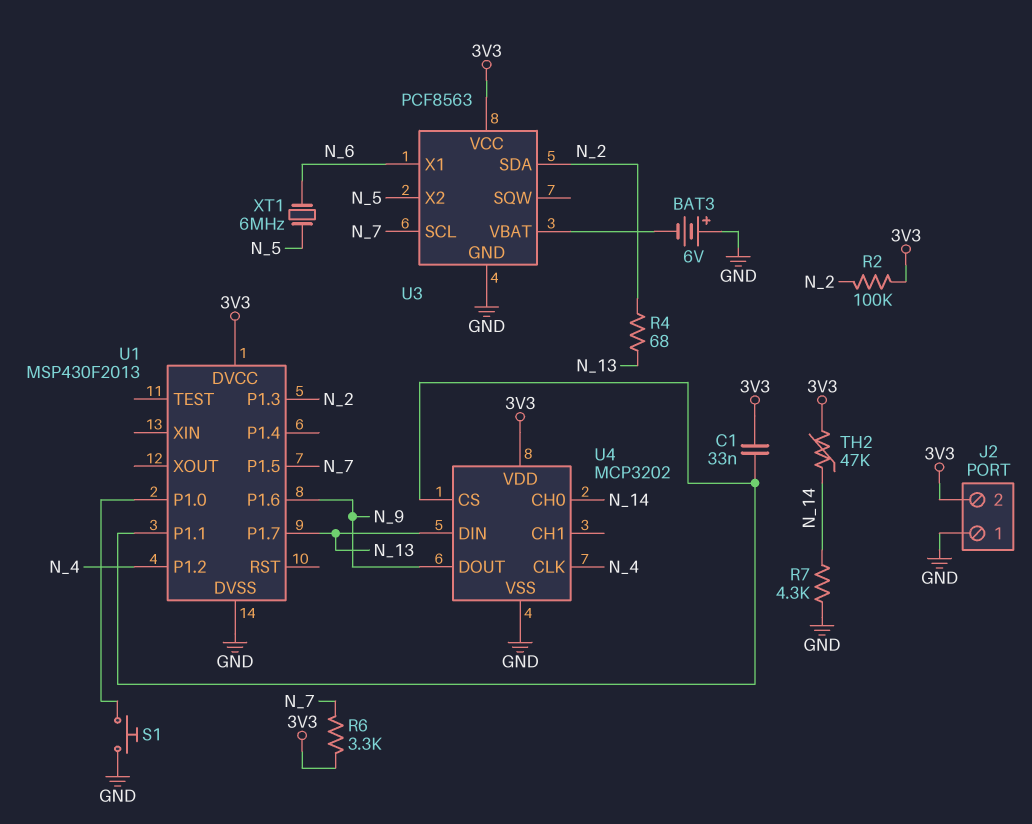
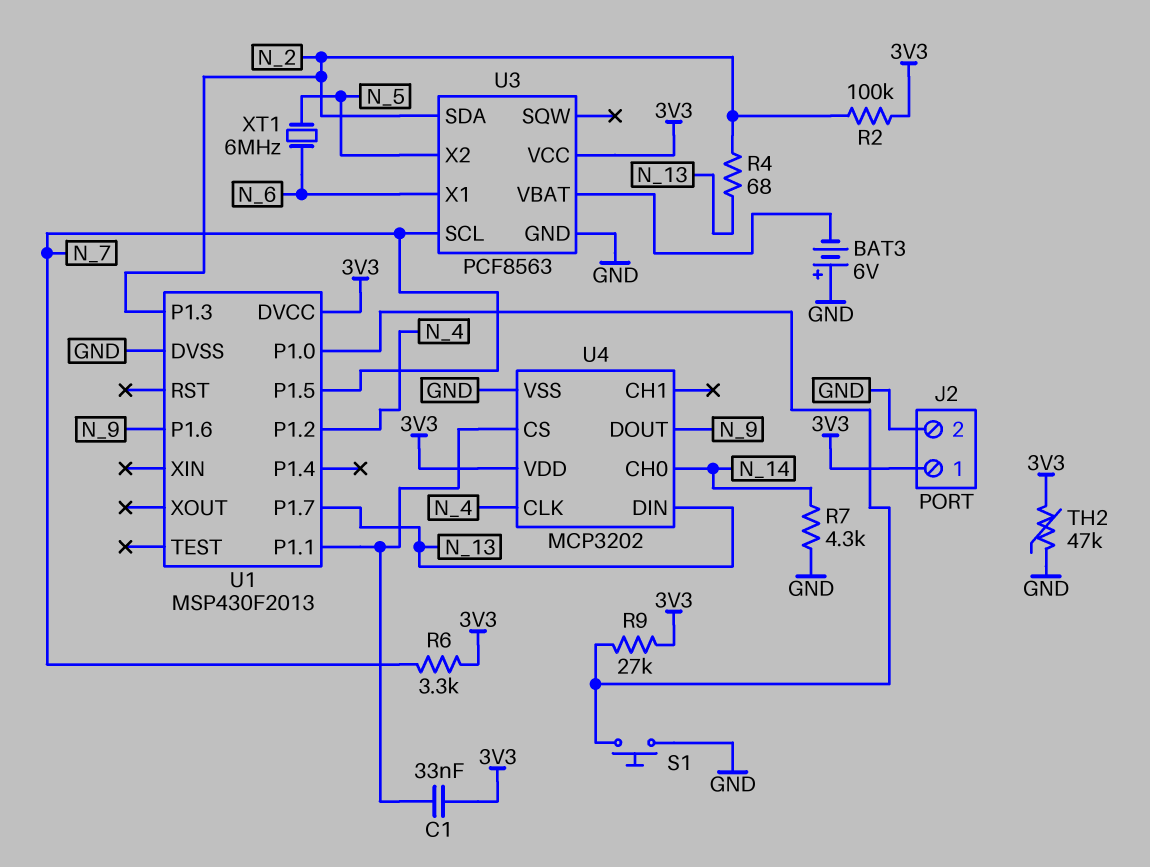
J2 pin 1: GND -> 3V3
J2 pin 2: 3V3 -> GND
R9: none -> 27k (3V3, U1/P1.0)
TH2: 47k (3V3, N_14) -> 47k (3V3, GND)

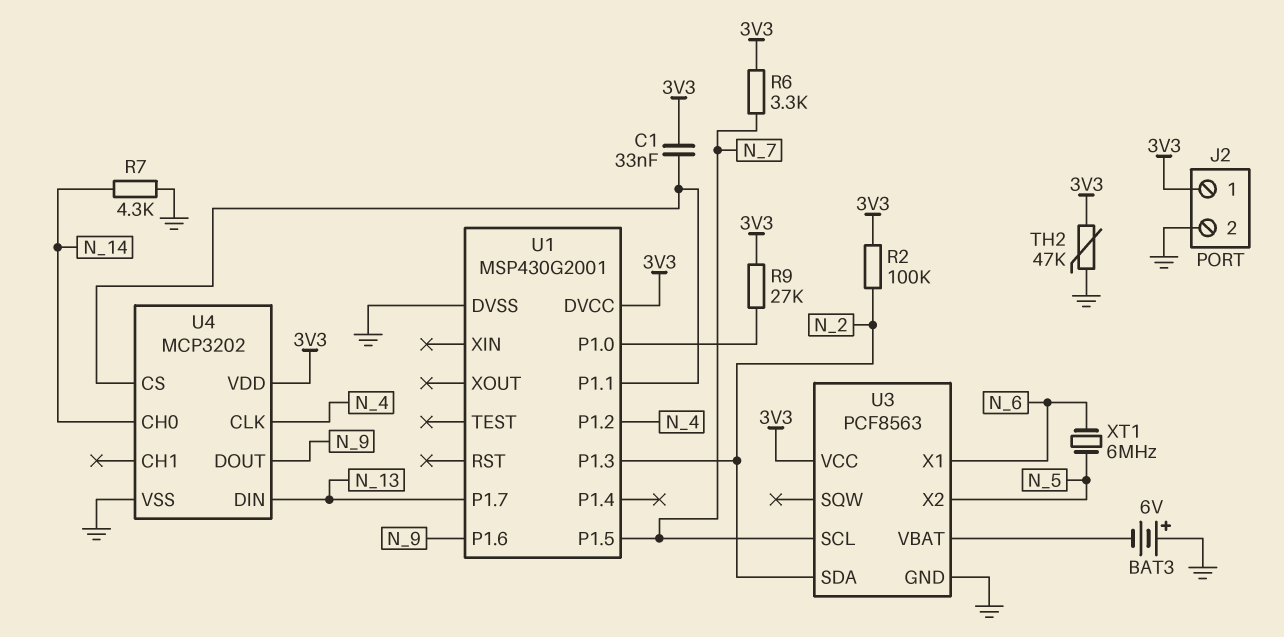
R4: 68 (N_2, N_13) -> none
S1: button (GND, U1/P1.0) -> none
U1: MSP430F2013 -> MSP430G2001

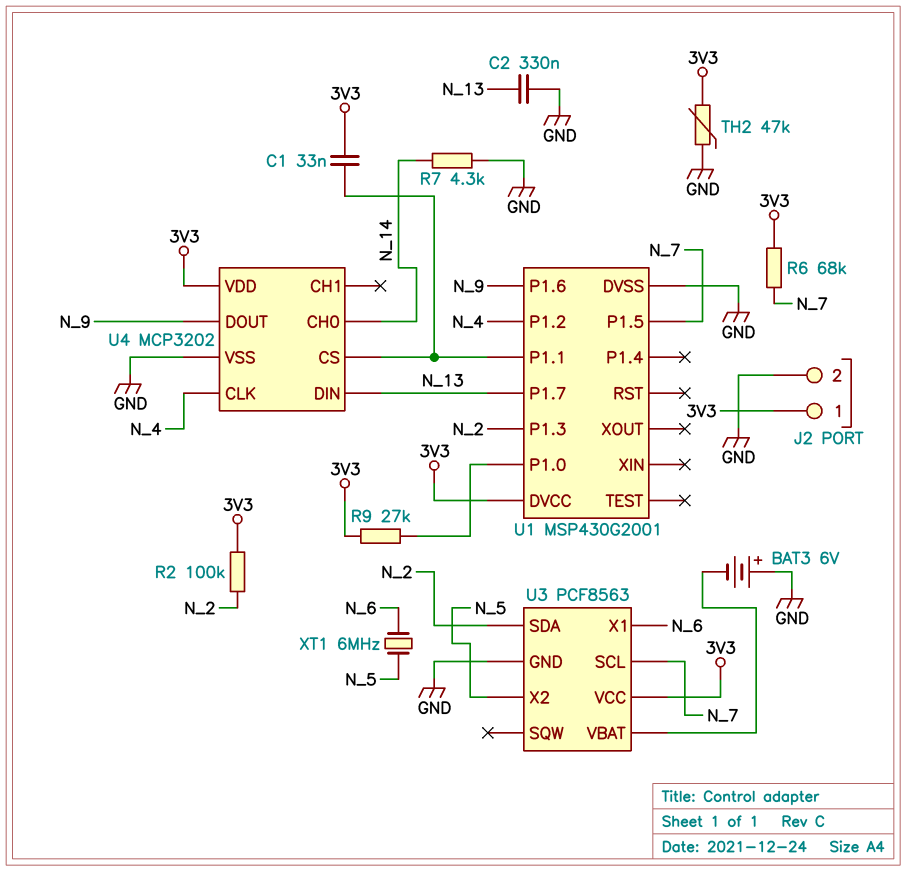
C2: none -> 330nF (GND, N_13)
R6: 3.3k (3V3, N_7) -> 68k (3V3, N_7)

